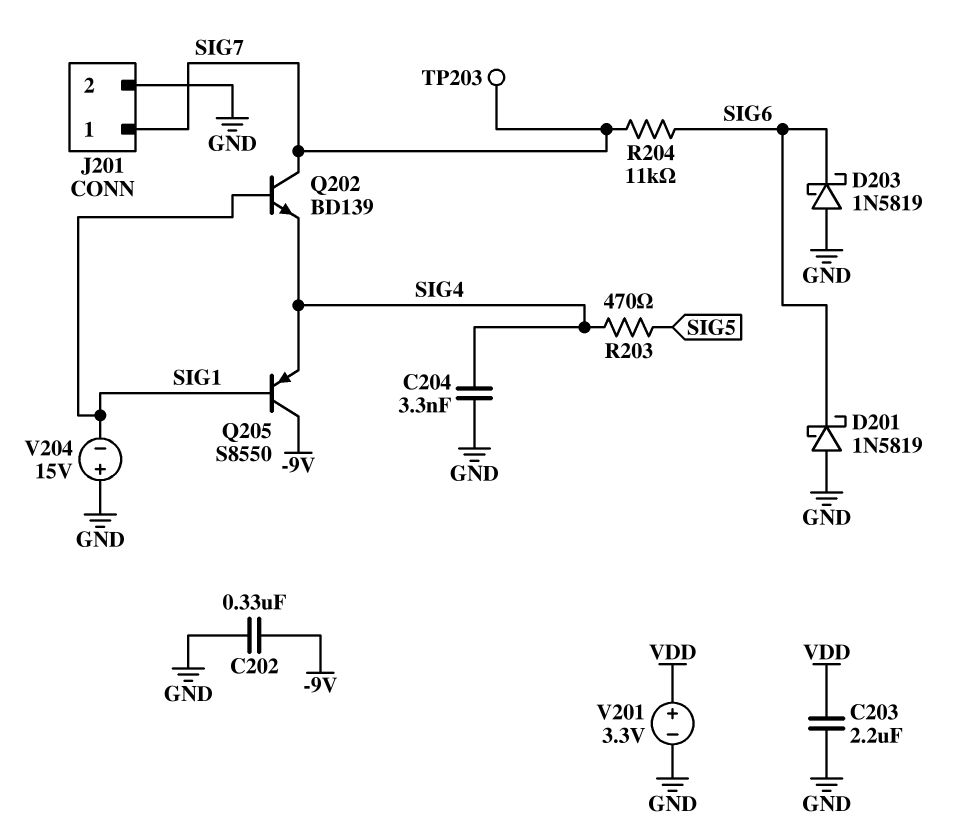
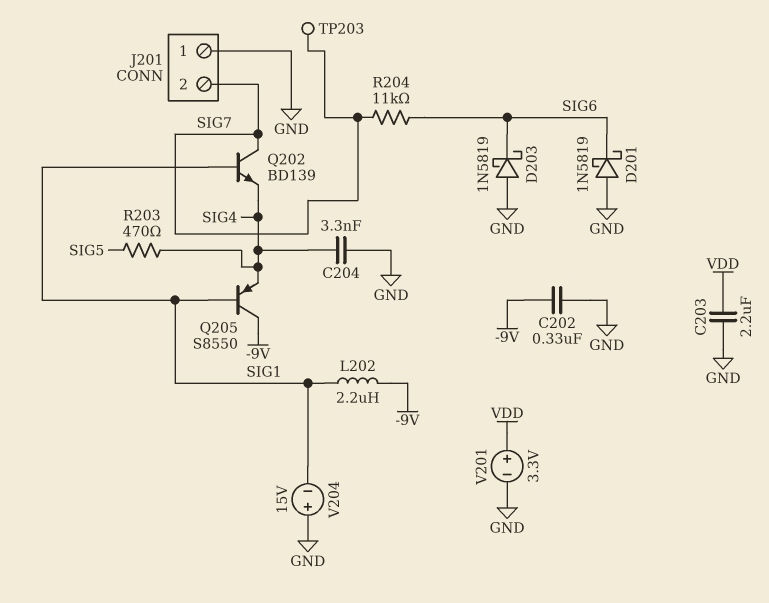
J201 pin 1: SIG7 -> GND
J201 pin 2: GND -> SIG7
L202: none -> 2.2uH (-9V, SIG1)

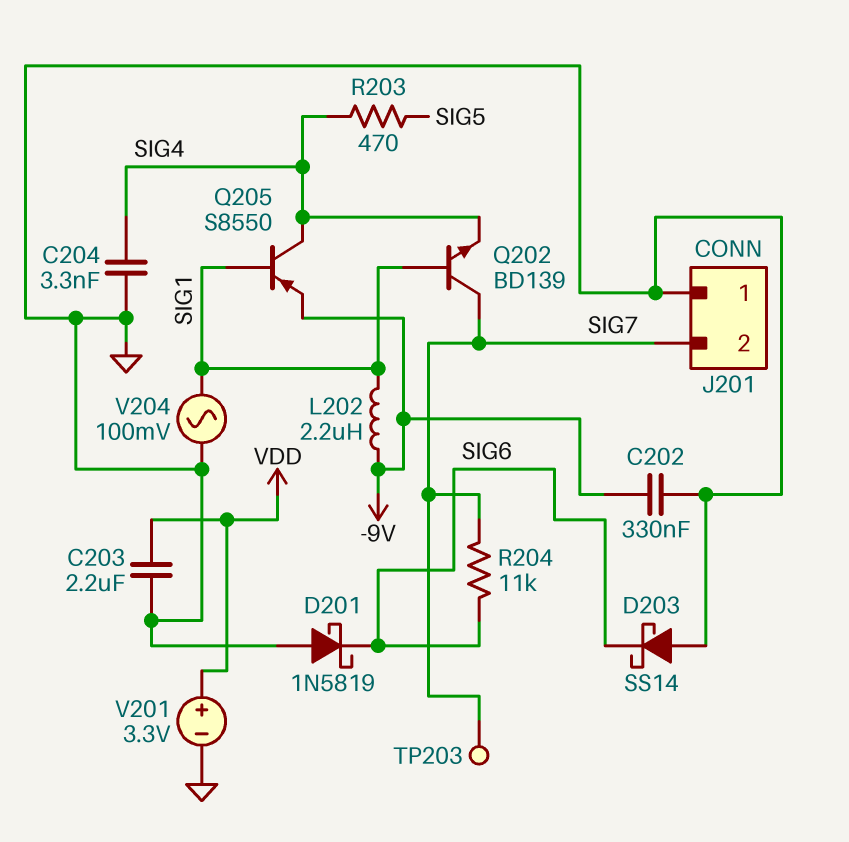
D203: schottky 1N5819 (A GND, K SIG6) -> schottky SS14 (A GND, K SIG6)
Q205: PNP S8550 (B SIG1, C -9V, E SIG4) -> PNP S8550 (B SIG1, C SIG4, E -9V)
V204: 15V (plus GND, minus SIG1) -> AC 100mV (GND, SIG1)

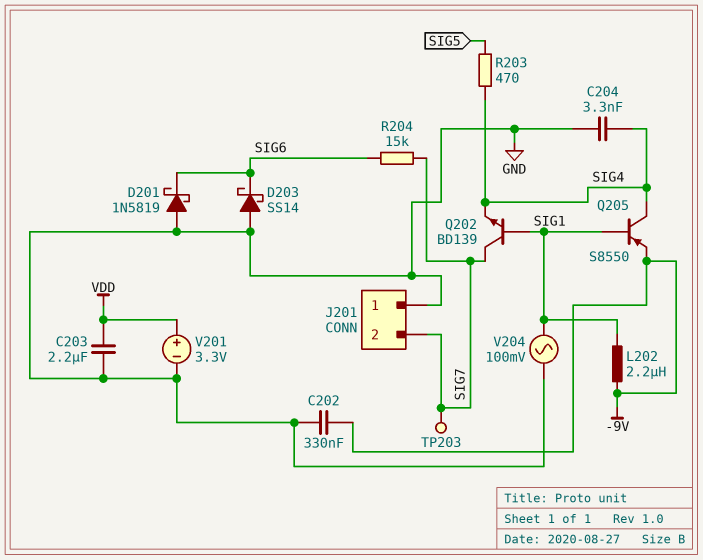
R204: 11k (SIG6, SIG7) -> 15k (SIG6, SIG7)

